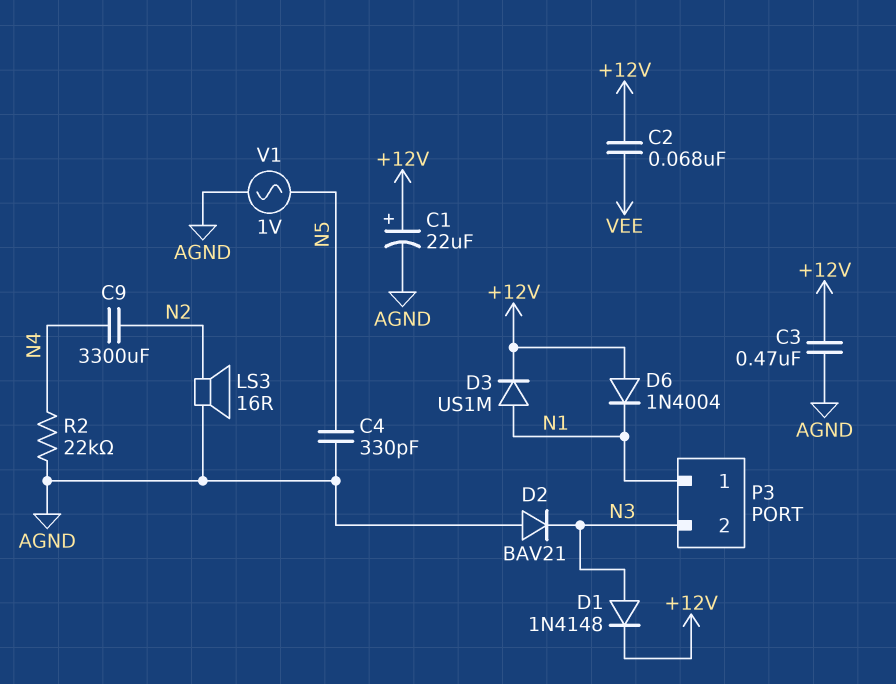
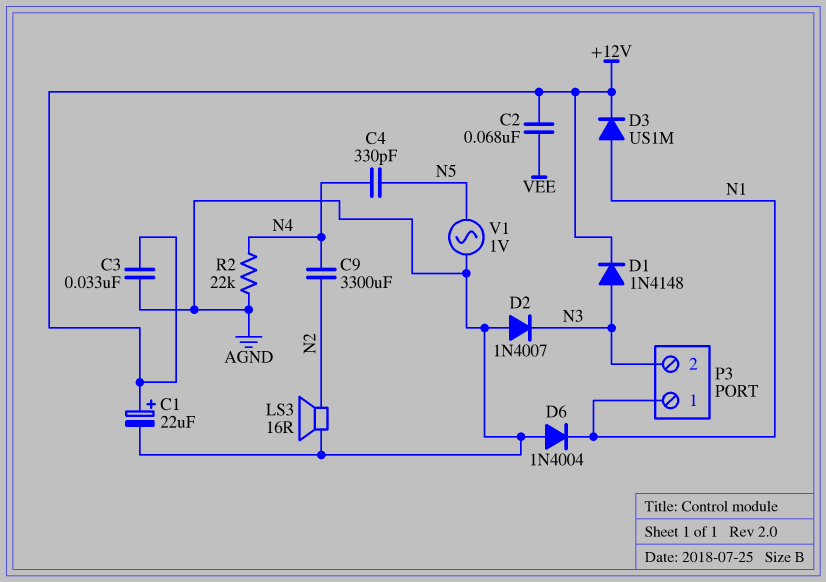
C3: 470nF (+12V, AGND) -> 33nF (+12V, AGND)
C4: 330pF (AGND, N5) -> 330pF (N4, N5)
D2: diode BAV21 (A AGND, K N3) -> diode 1N4007 (A AGND, K N3)
D6: diode 1N4004 (A +12V, K N1) -> diode 1N4004 (A AGND, K N1)

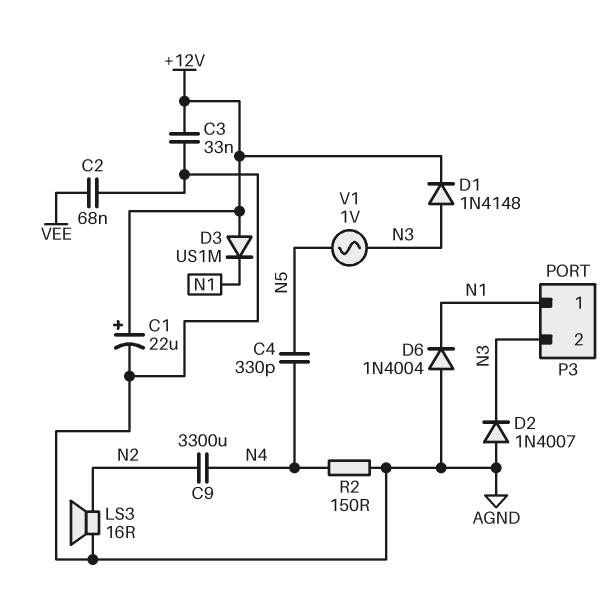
C2: 68nF (+12V, VEE) -> 68nF (AGND, VEE)
D3: diode US1M (A N1, K +12V) -> diode US1M (A +12V, K N1)
R2: 22k (AGND, N4) -> 150 (AGND, N4)
V1: AC 1V (AGND, N5) -> AC 1V (N3, N5)

